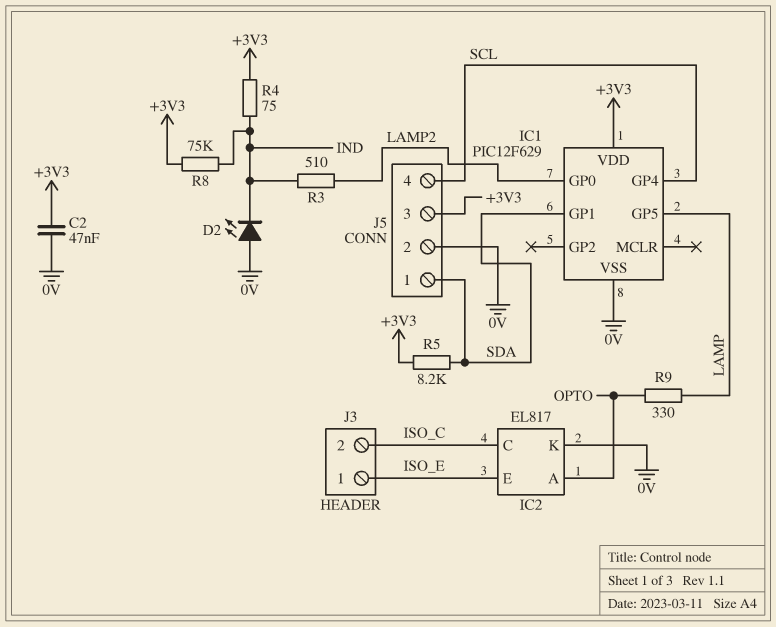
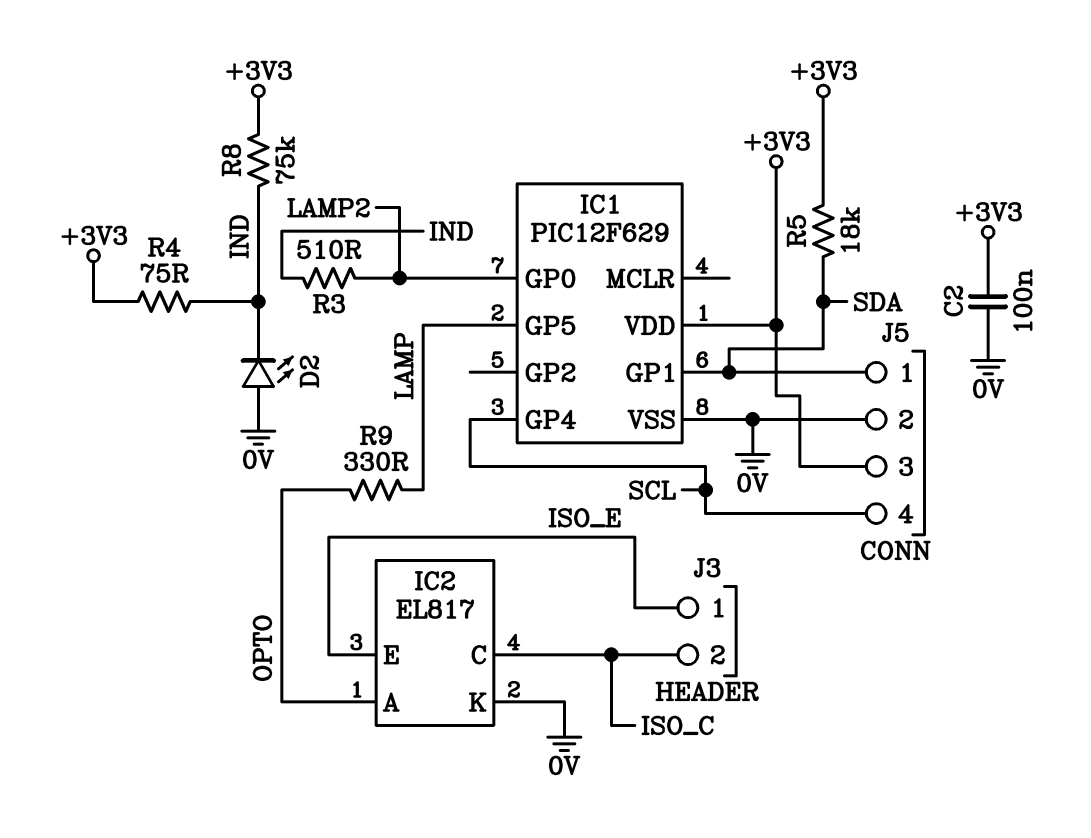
C2: 47nF (+3V3, 0V) -> 100nF (+3V3, 0V)
R5: 8.2k (+3V3, SDA) -> 18k (+3V3, SDA)

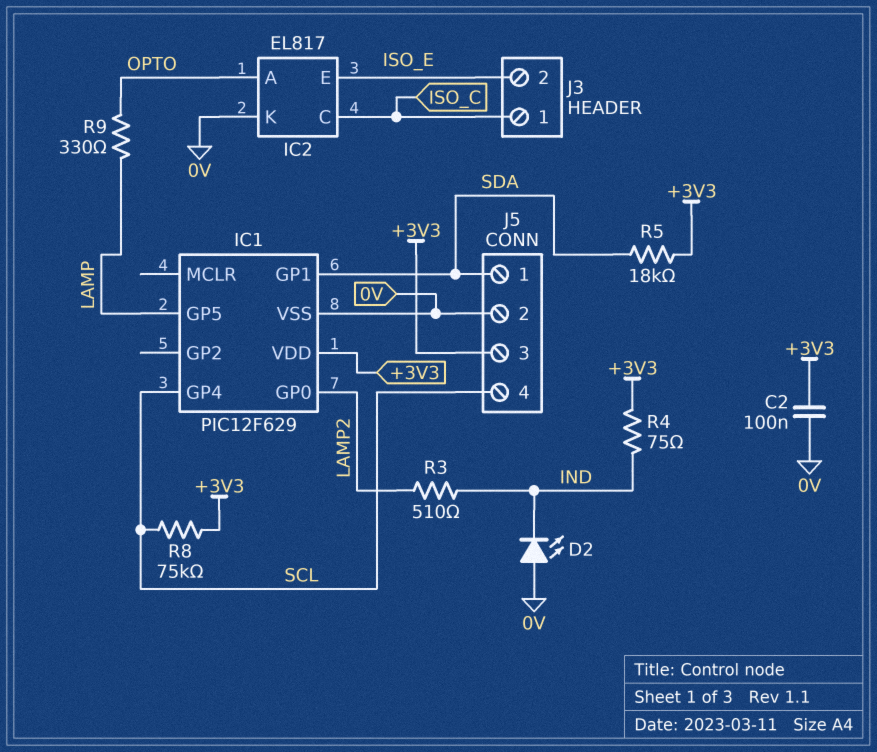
J3 pin 1: ISO_E -> ISO_C
J3 pin 2: ISO_C -> ISO_E
R8: 75k (+3V3, IND) -> 75k (+3V3, SCL)

